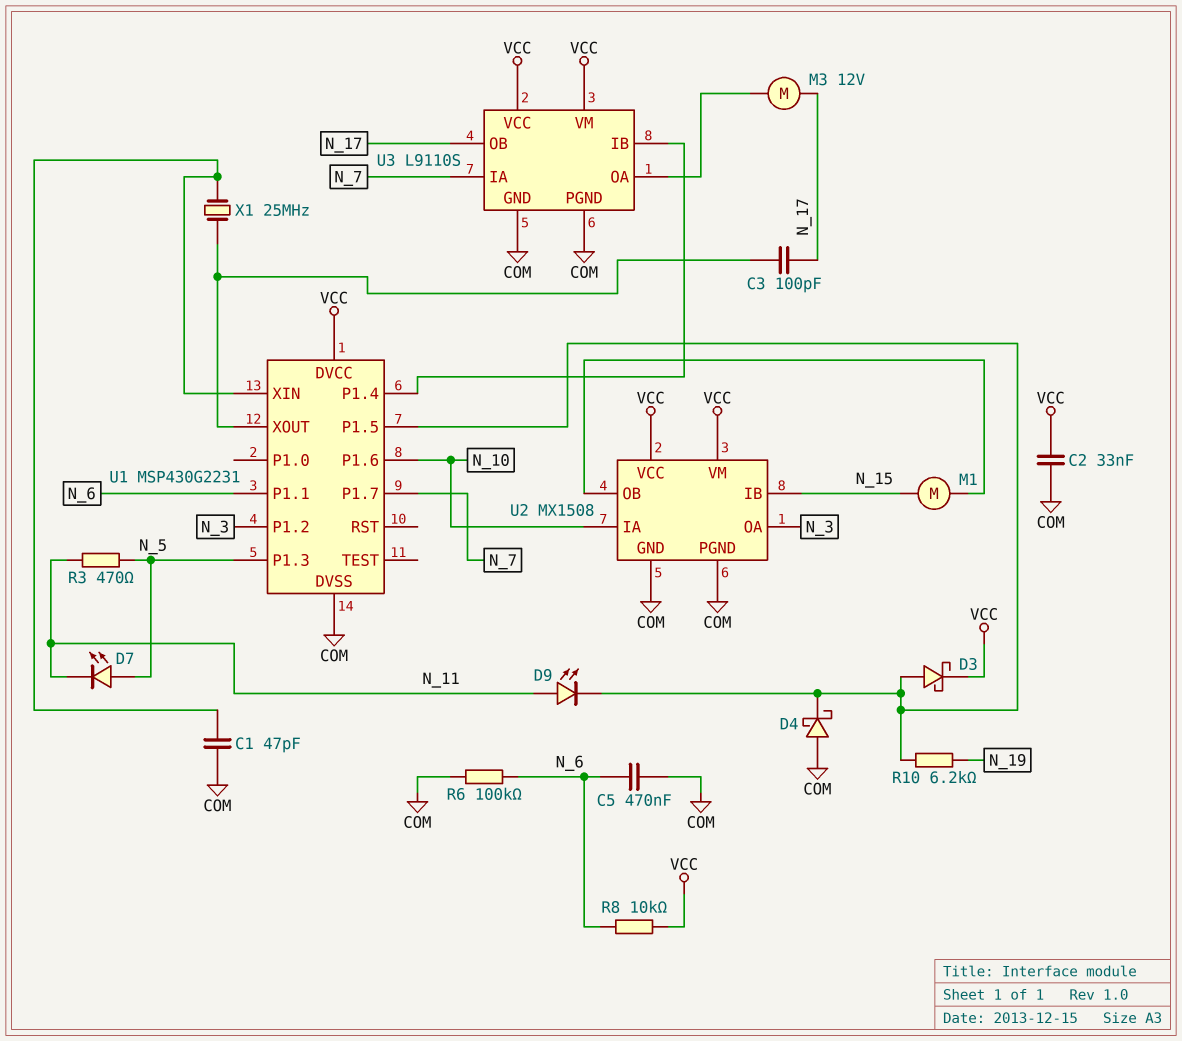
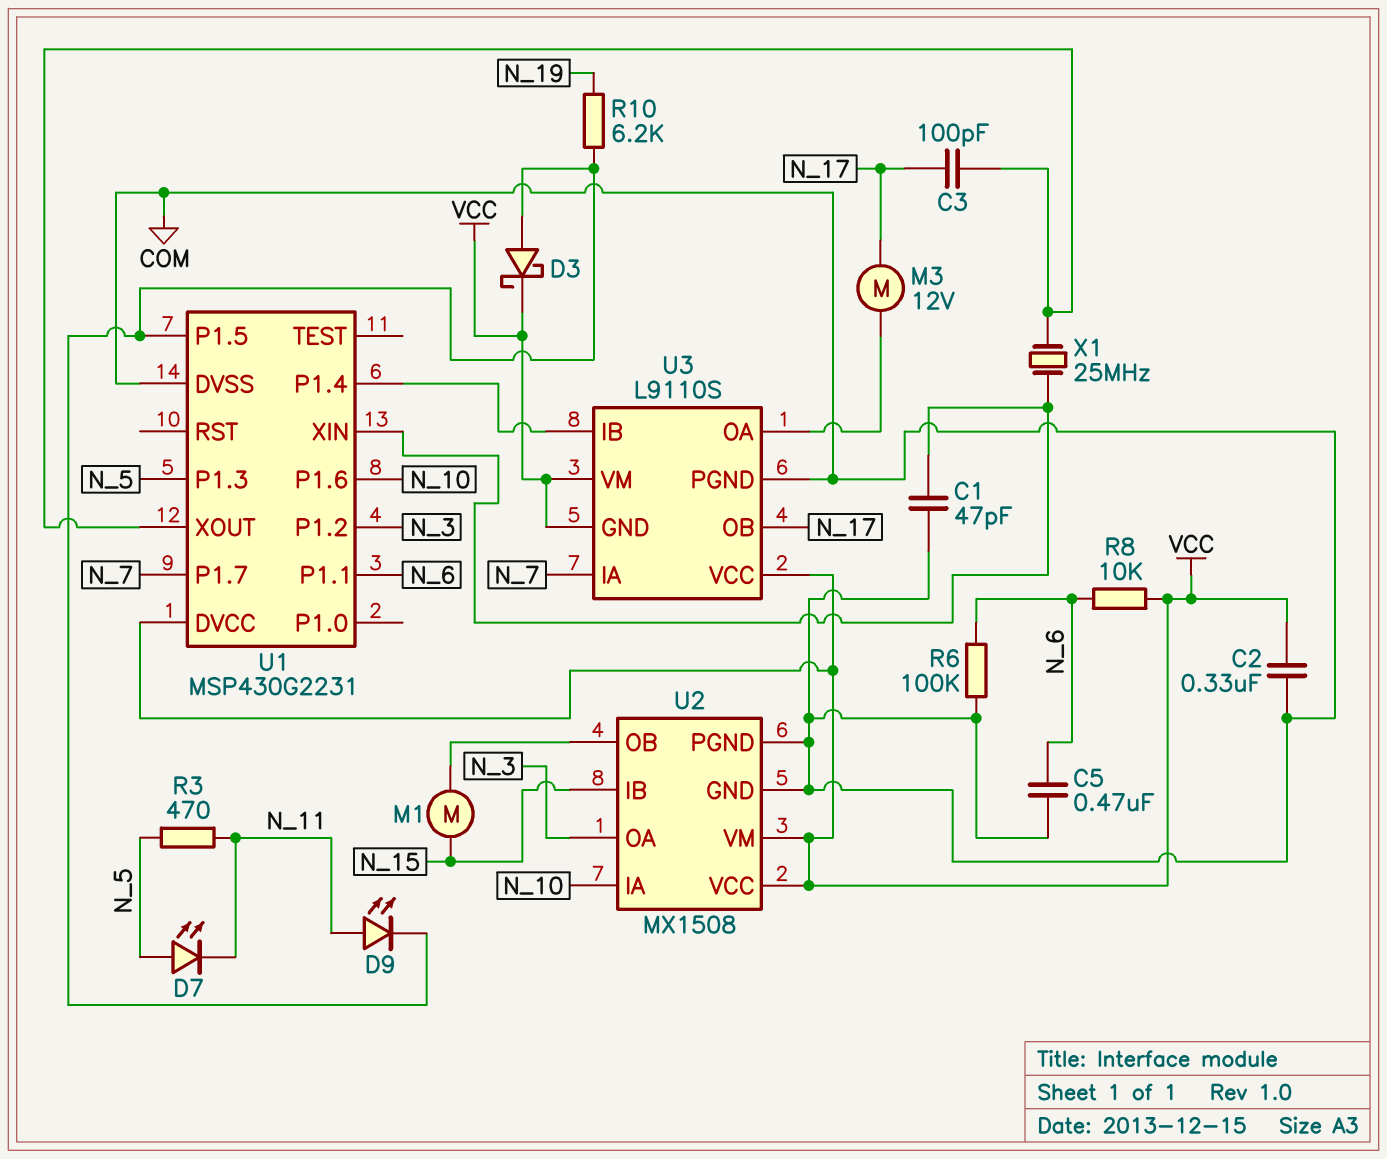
C2: 33nF (COM, VCC) -> 330nF (COM, VCC)
D4: schottky (A COM, K U1/P1.5) -> none
U3 pin GND: COM -> VCC

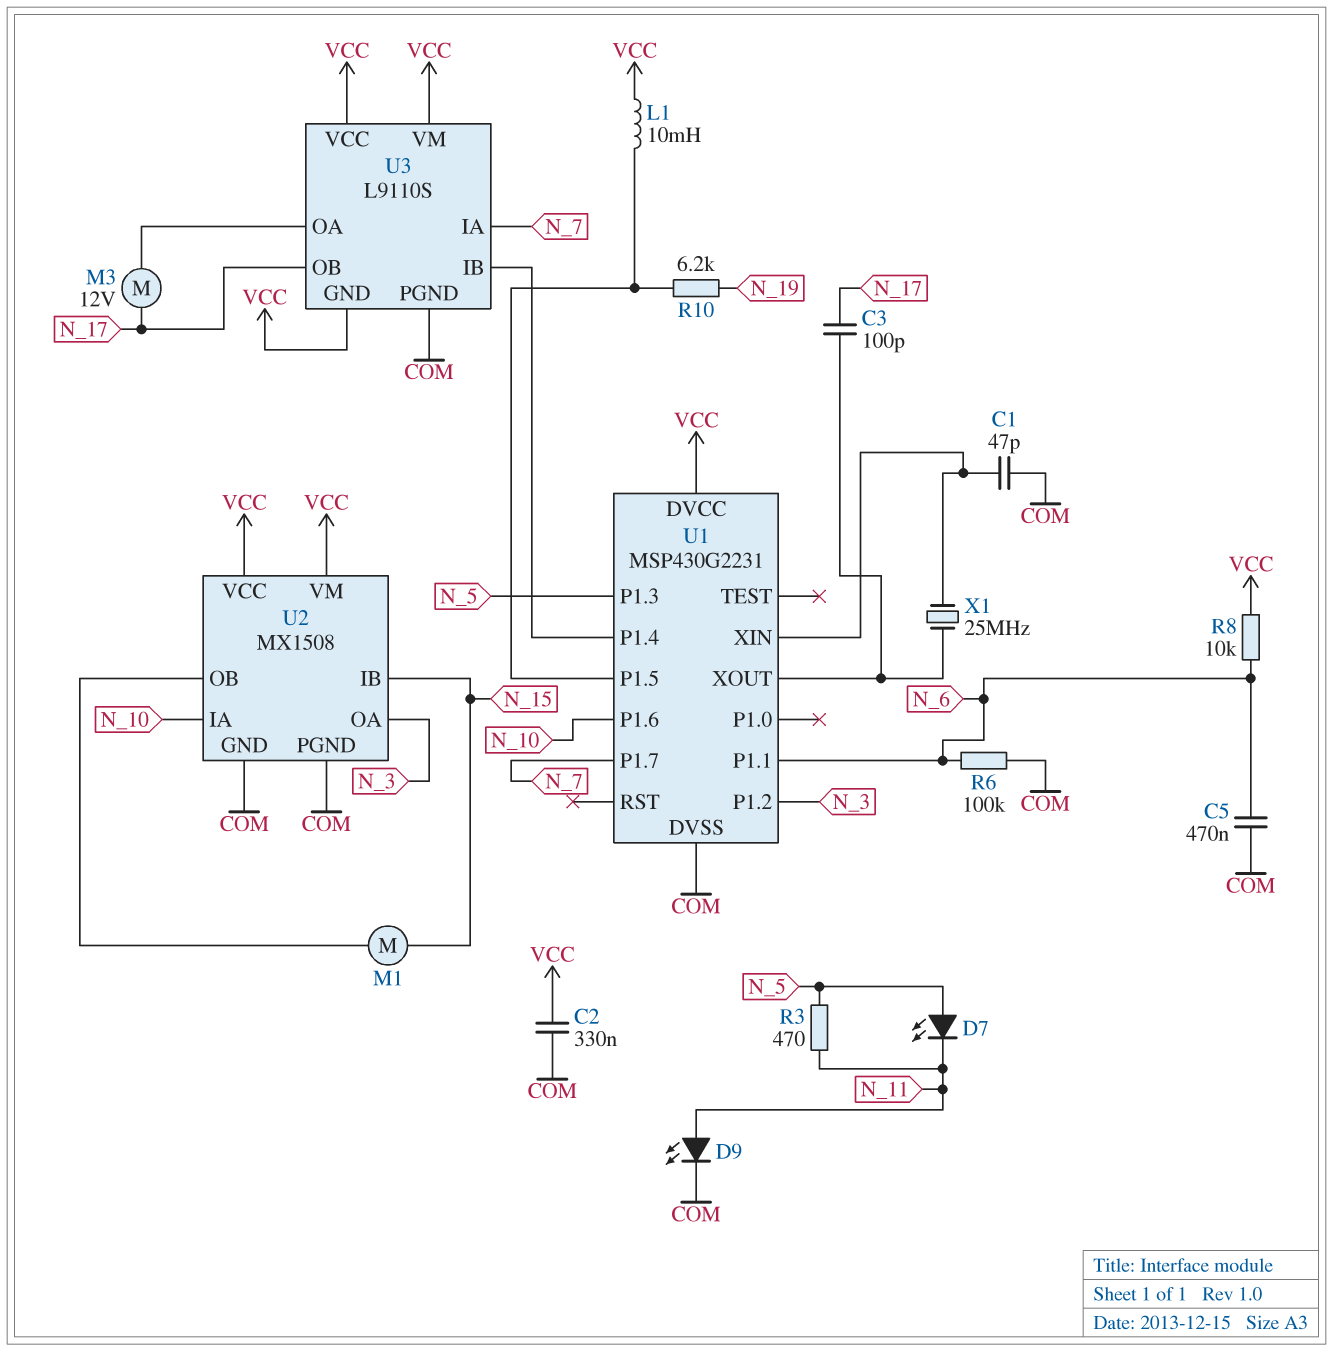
D3: schottky (A U1/P1.5, K VCC) -> none
D9: LED (A N_11, K U1/P1.5) -> LED (A N_11, K COM)
L1: none -> 10mH (U1/P1.5, VCC)

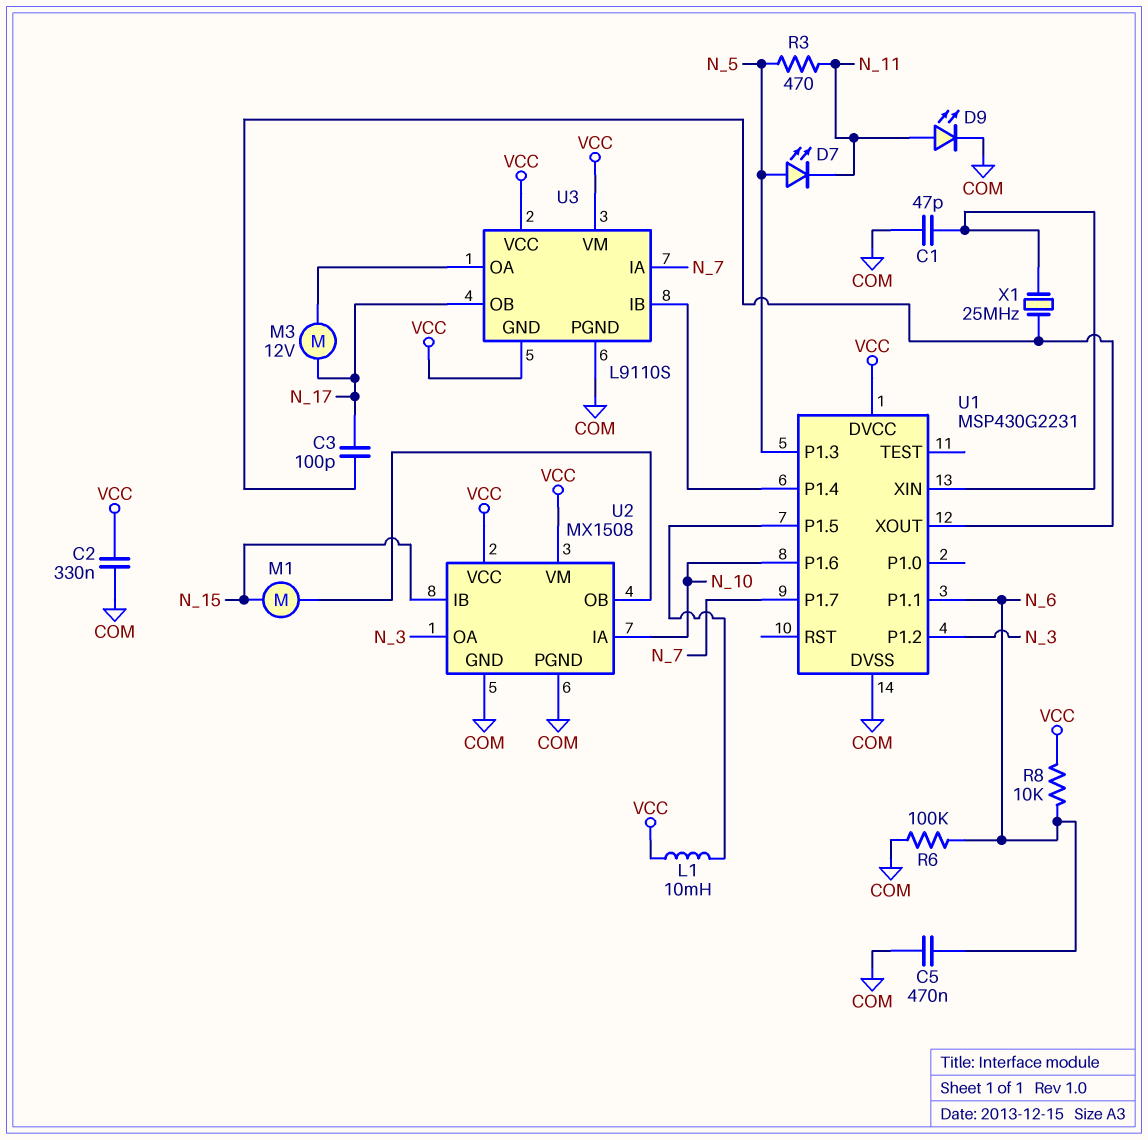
R10: 6.2k (N_19, U1/P1.5) -> none

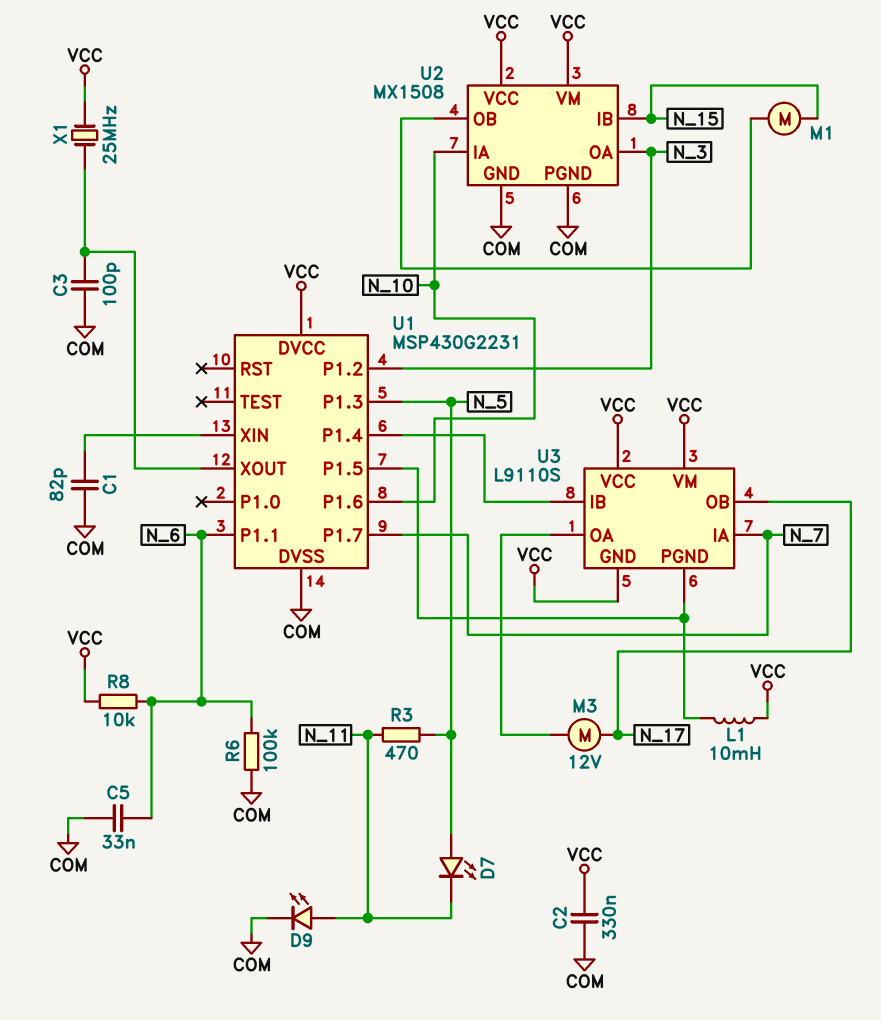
C1: 47pF (COM, U1/XIN) -> 82pF (COM, U1/XIN)
C3: 100pF (N_17, U1/XOUT) -> 100pF (COM, U1/XOUT)
C5: 470nF (COM, N_6) -> 33nF (COM, N_6)
U3 pin PGND: COM -> U1/P1.5
X1: 25MHz (U1/XIN, U1/XOUT) -> 25MHz (U1/XOUT, VCC)

